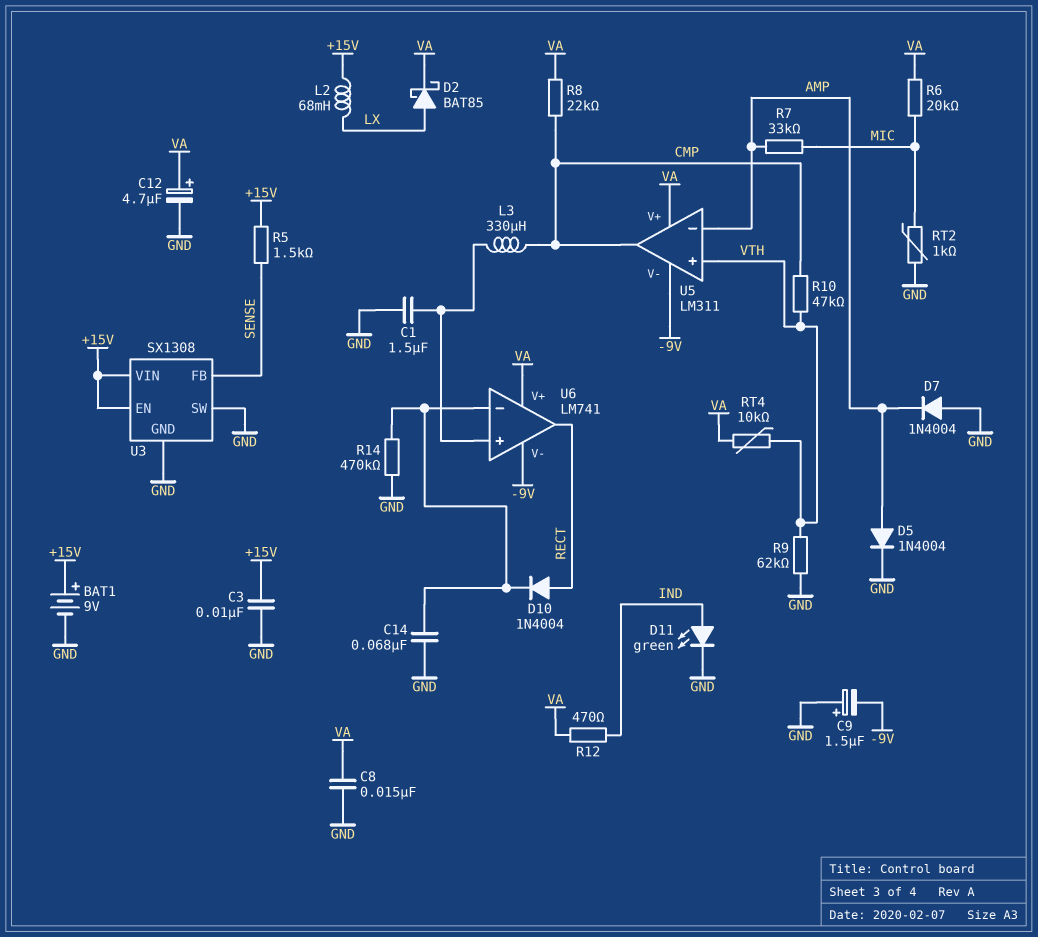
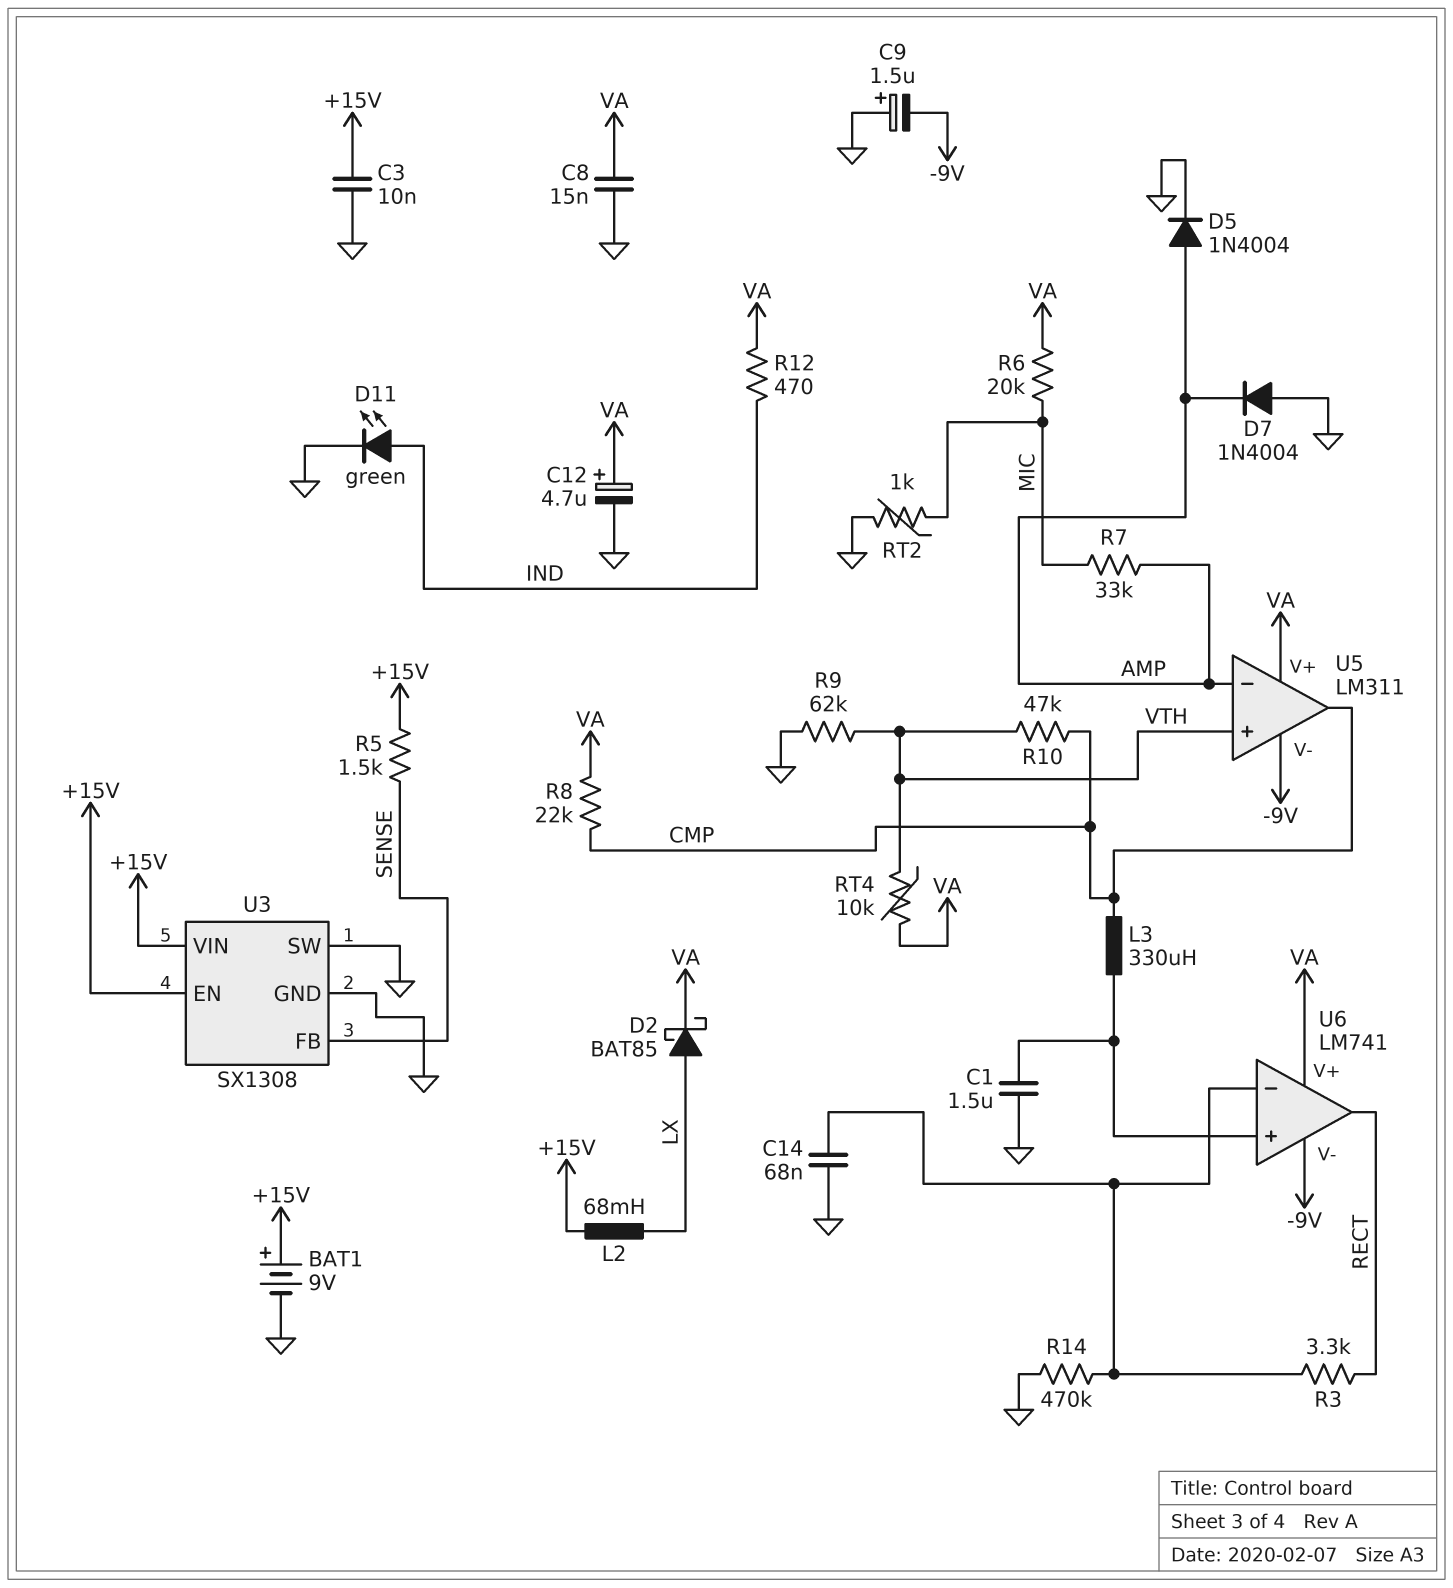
D10: diode 1N4004 (A RECT, K U6/in-) -> none
R3: none -> 3.3k (RECT, U6/in-)

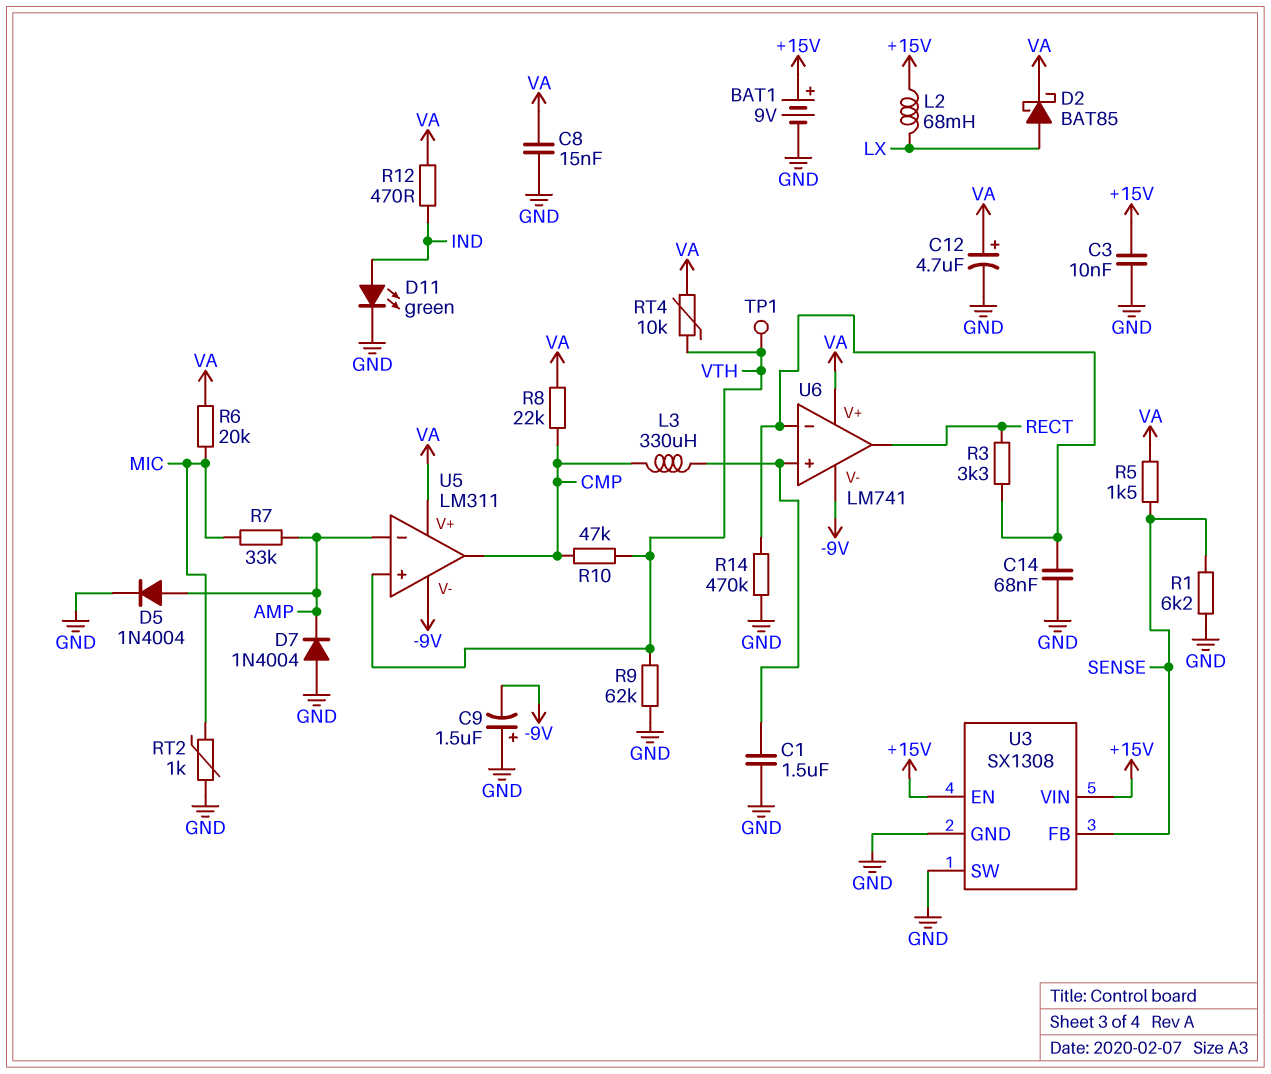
R1: none -> 6.2k (GND, SENSE)
R5: 1.5k (+15V, SENSE) -> 1.5k (SENSE, VA)
TP1: none -> test point (VTH)

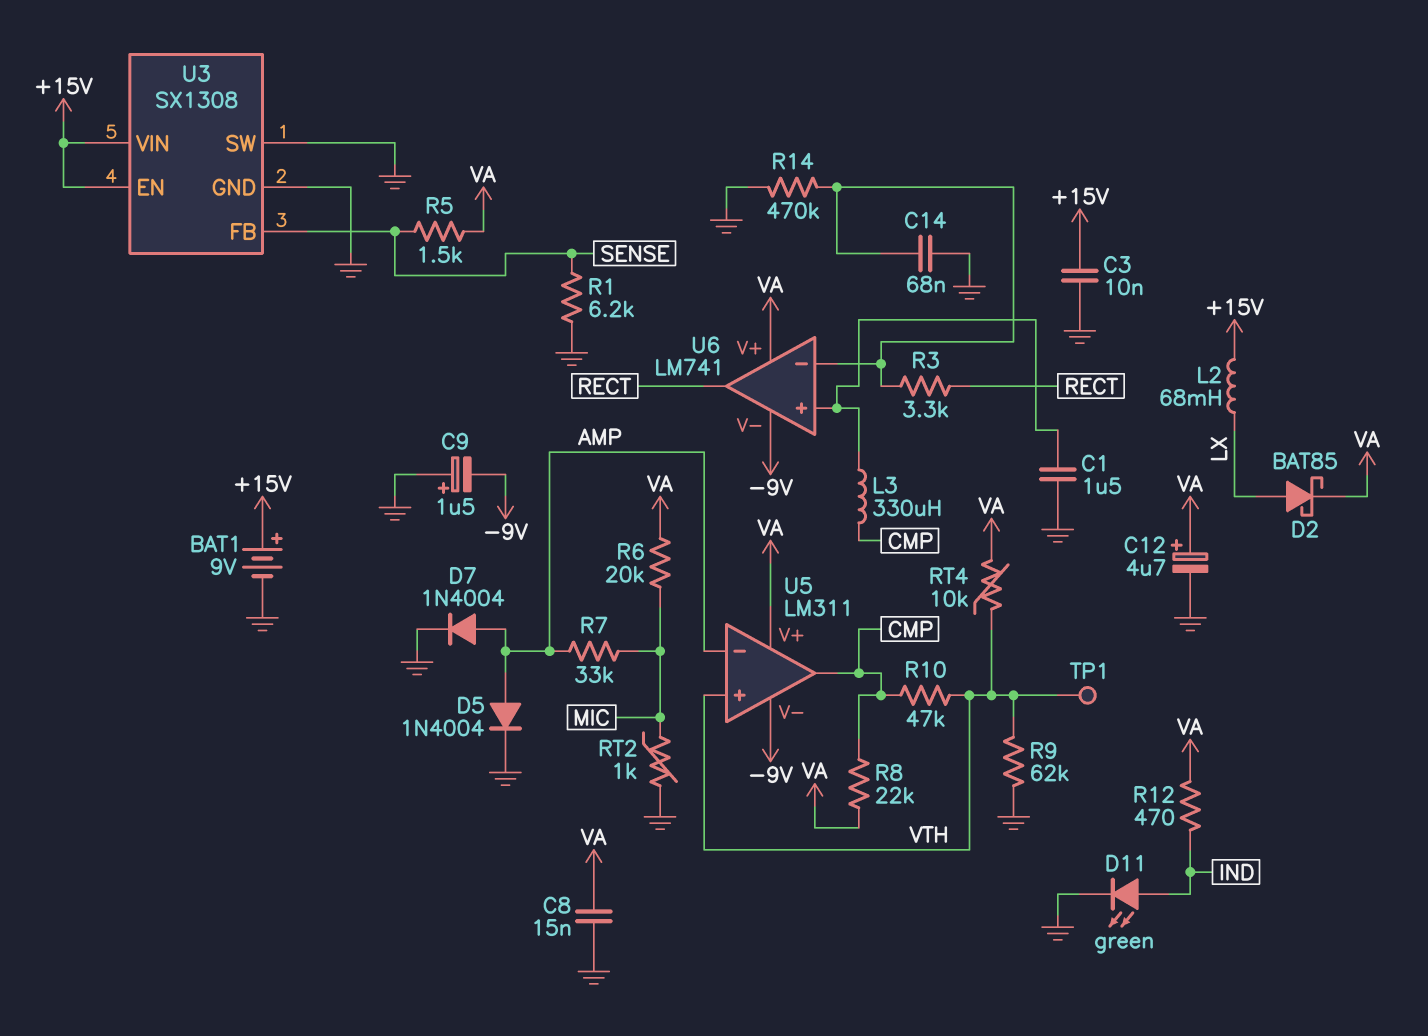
D7: diode 1N4004 (A GND, K AMP) -> diode 1N4004 (A AMP, K GND)

